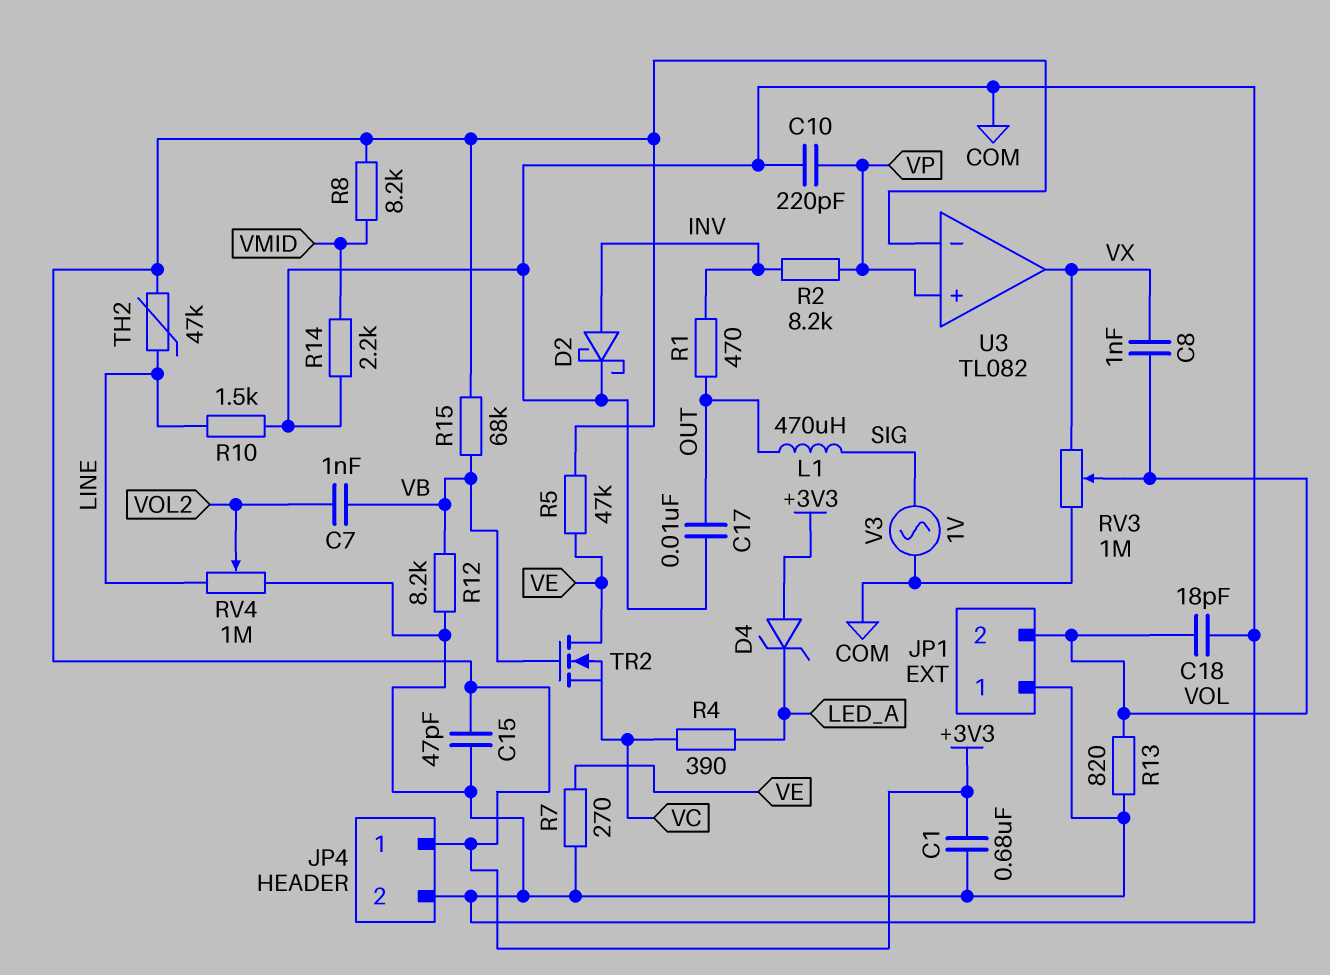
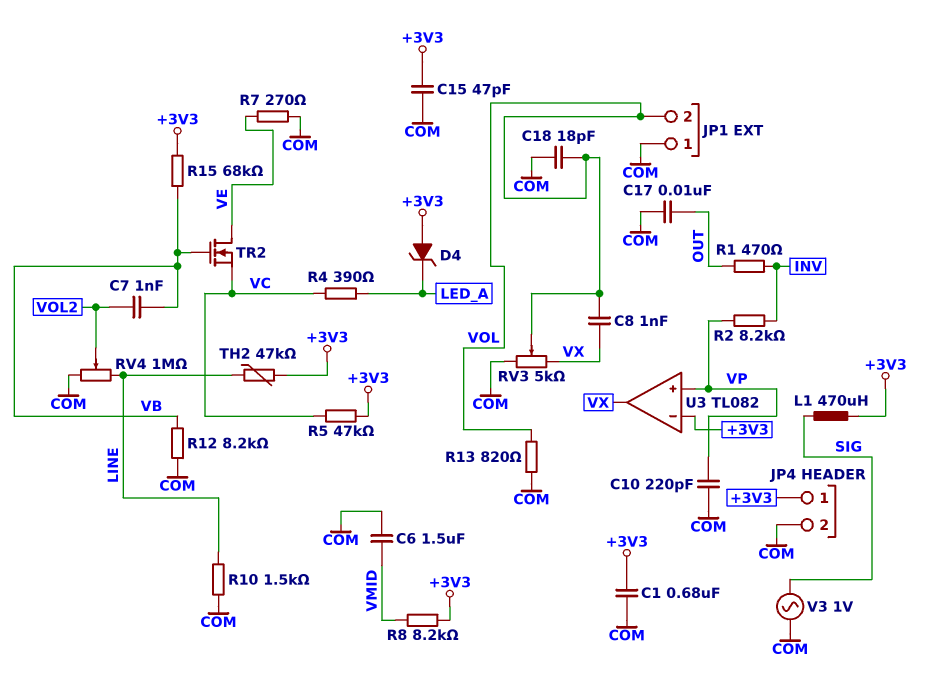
C6: none -> 1.5uF (COM, VMID)
D2: schottky (A INV, K COM) -> none
L1: 470uH (OUT, SIG) -> 470uH (+3V3, SIG)
R5: 47k (+3V3, VE) -> 47k (+3V3, VC)
R14: 2.2k (COM, VMID) -> none
RV3: 1M (COM, VX, wiper VOL) -> 5k (COM, VX, wiper VOL)

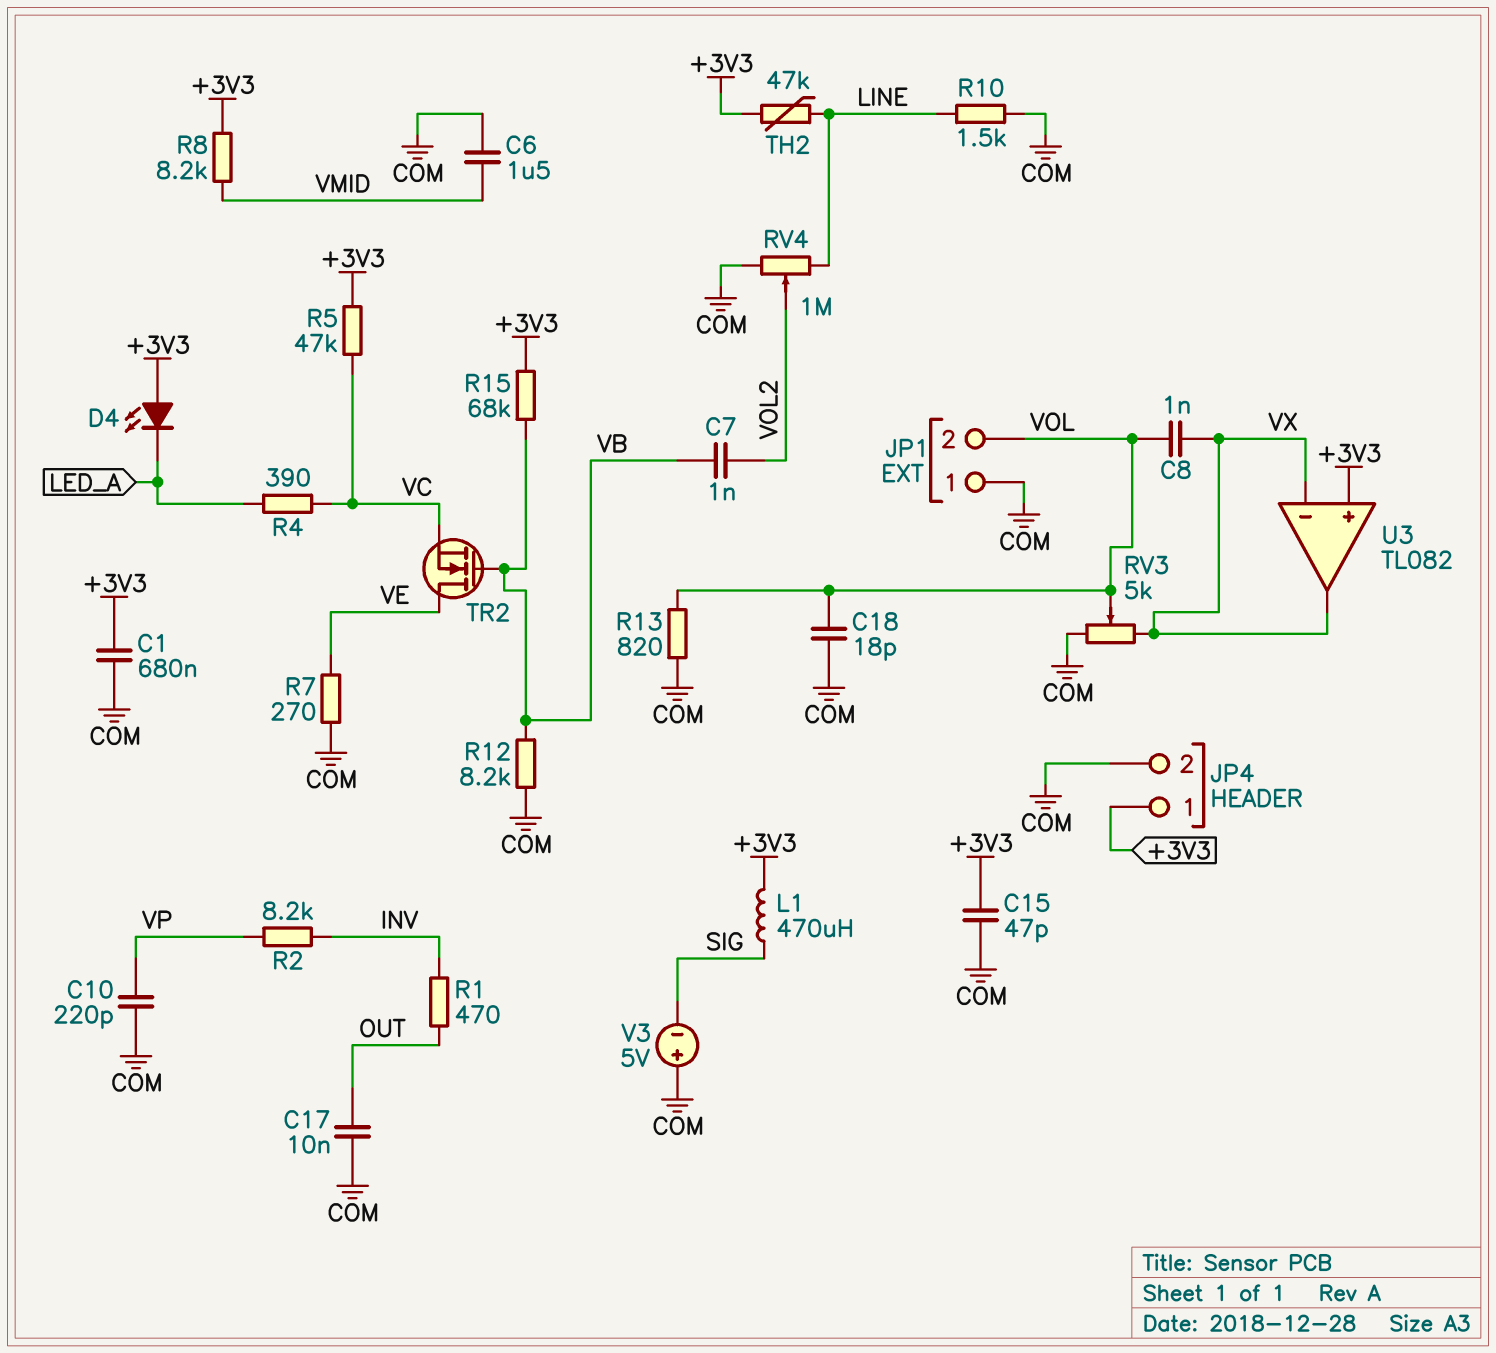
D4: zener (A +3V3, K LED_A) -> LED (A +3V3, K LED_A)
U3 pin in+: VP -> +3V3
U3 pin in-: +3V3 -> VX
V3: AC 1V (COM, SIG) -> 5V (plus COM, minus SIG)

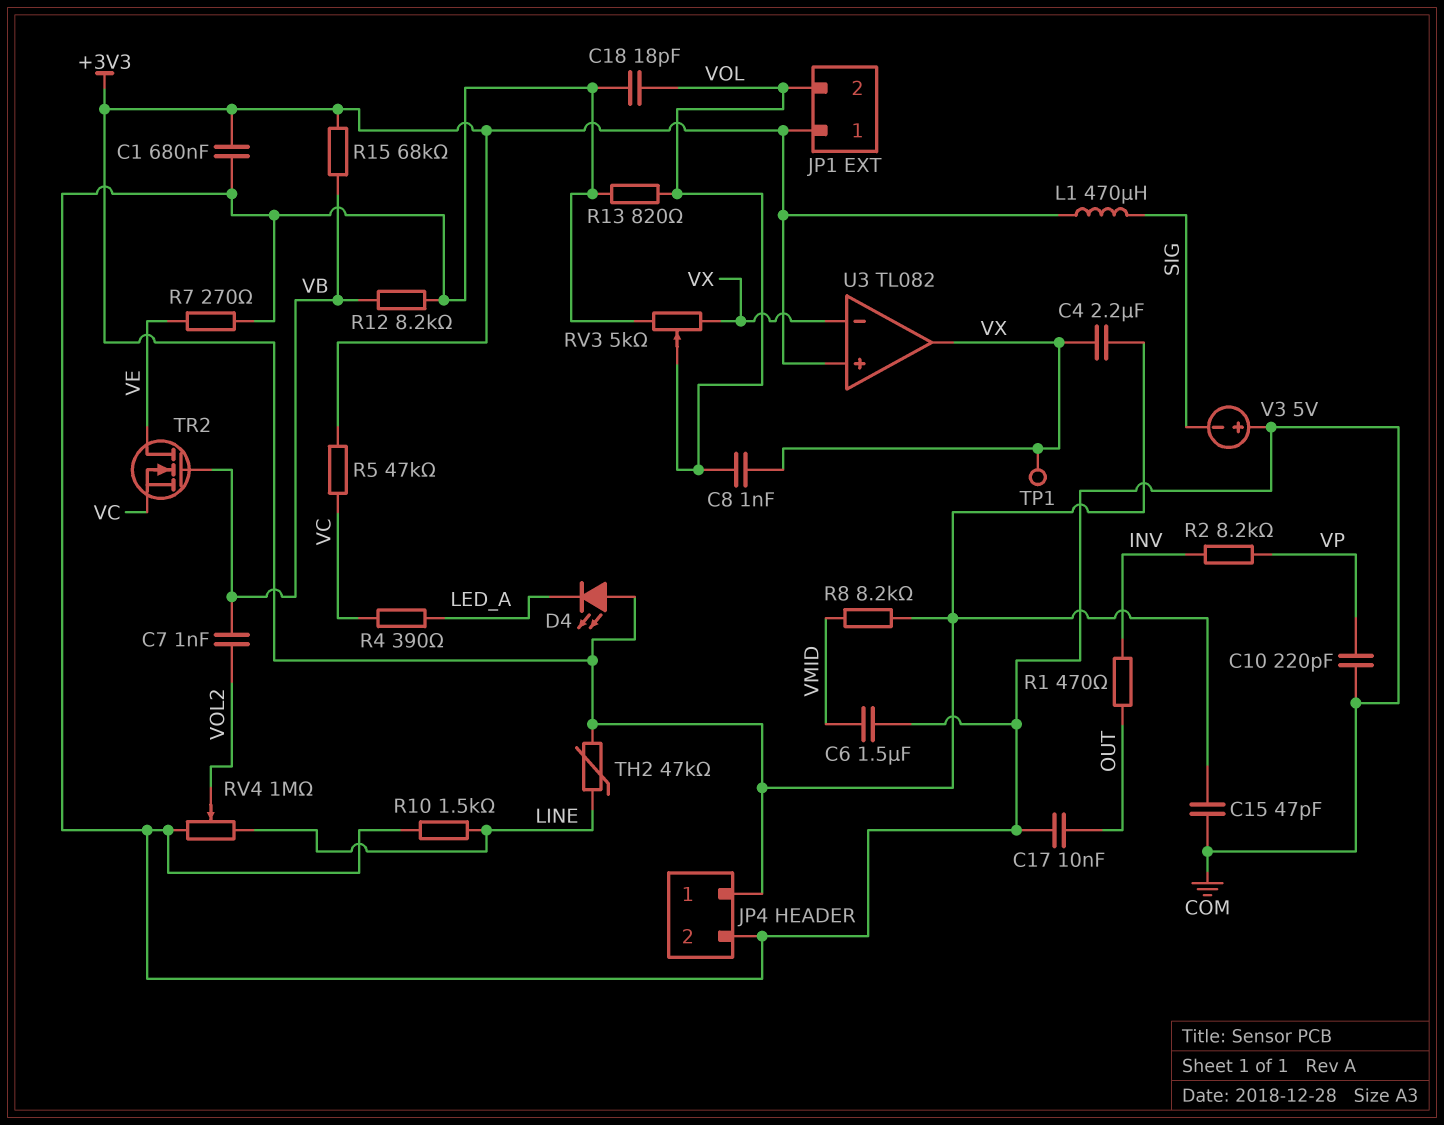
C4: none -> 2.2uF (+3V3, VX)
JP1 pin 1: COM -> +3V3
TP1: none -> test point (VX)

